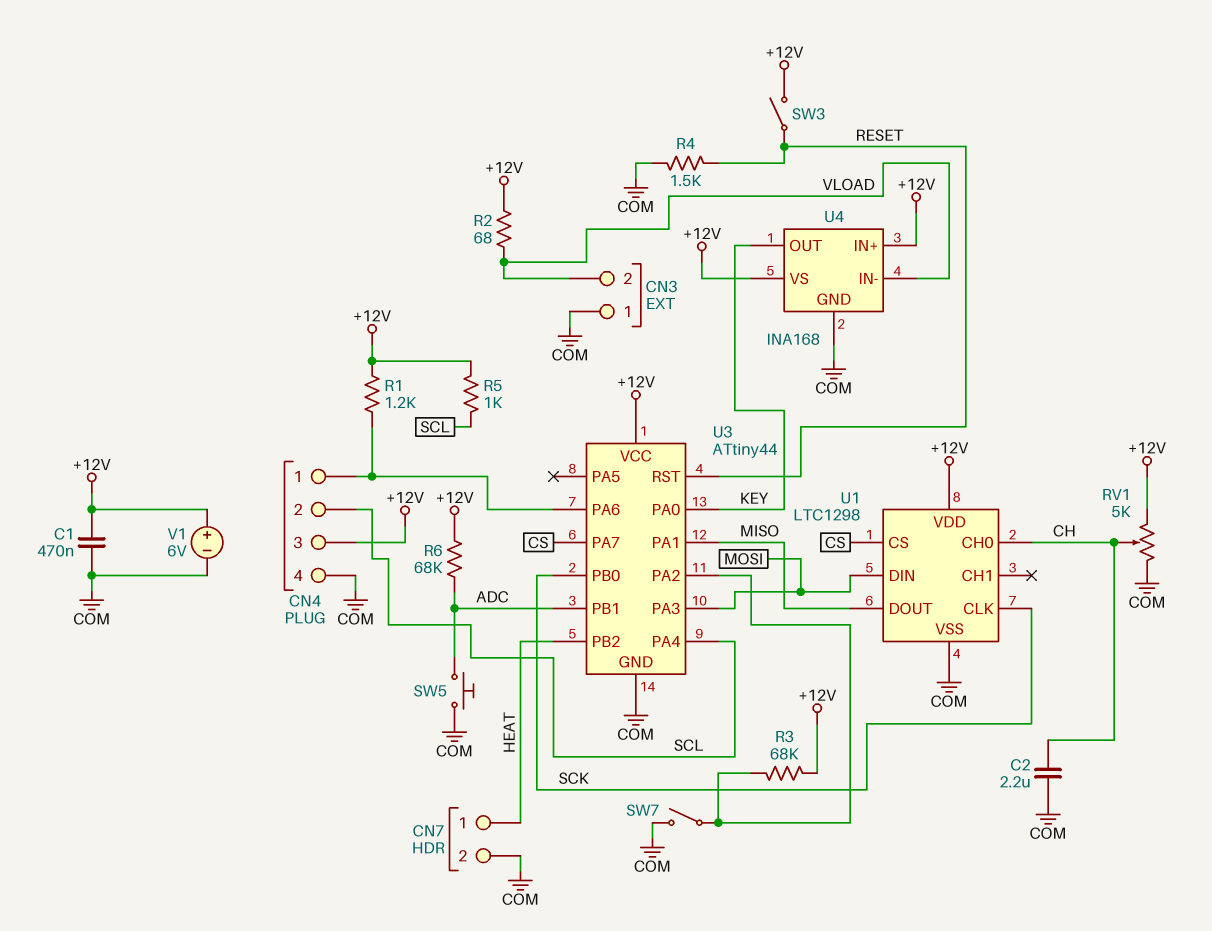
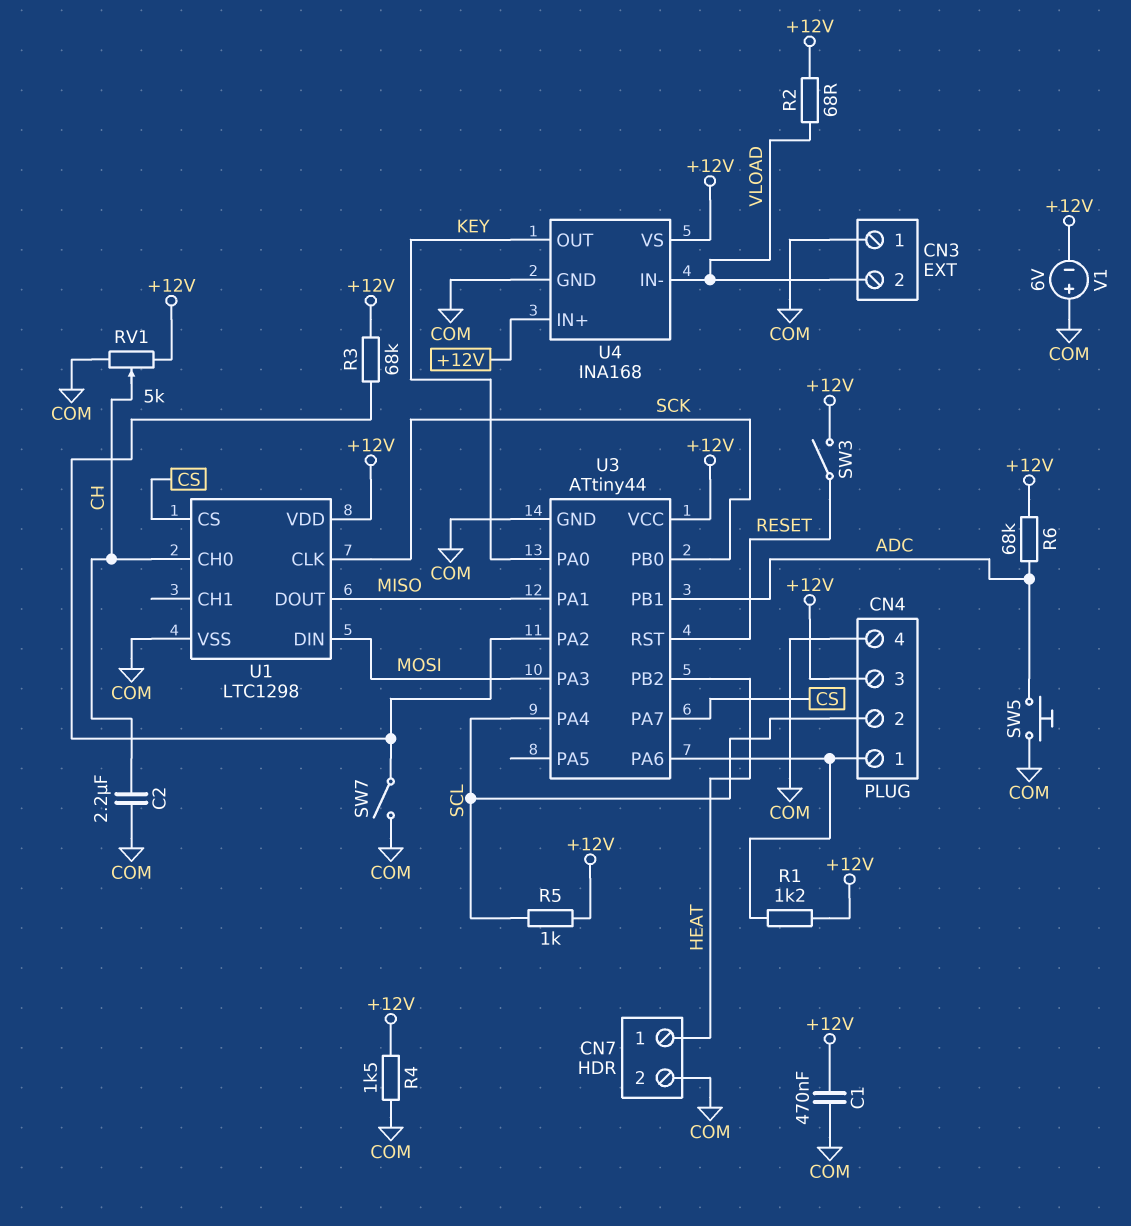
R4: 1.5k (COM, RESET) -> 1.5k (+12V, COM)
V1: 6V (plus +12V, minus COM) -> 6V (plus COM, minus +12V)

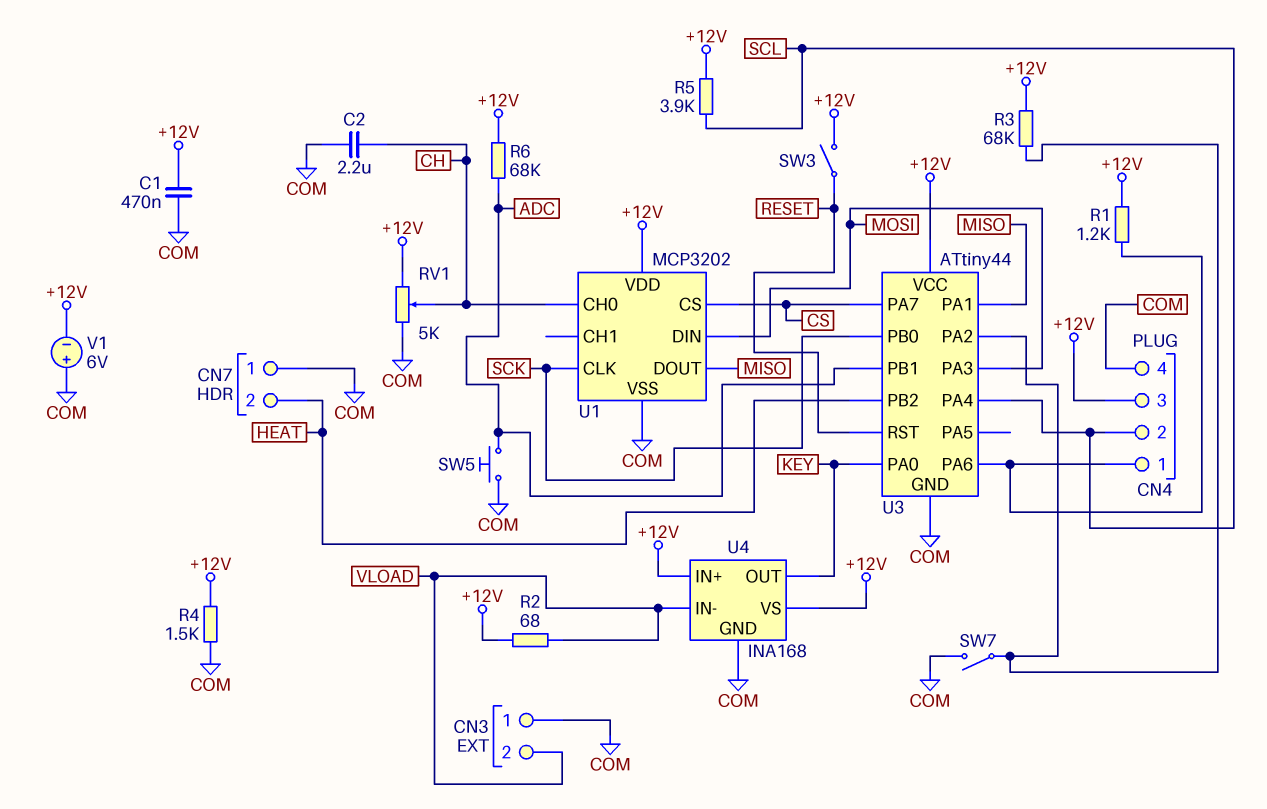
CN7 pin 1: HEAT -> COM
CN7 pin 2: COM -> HEAT
R5: 1k (+12V, SCL) -> 3.9k (+12V, SCL)
U1: LTC1298 -> MCP3202

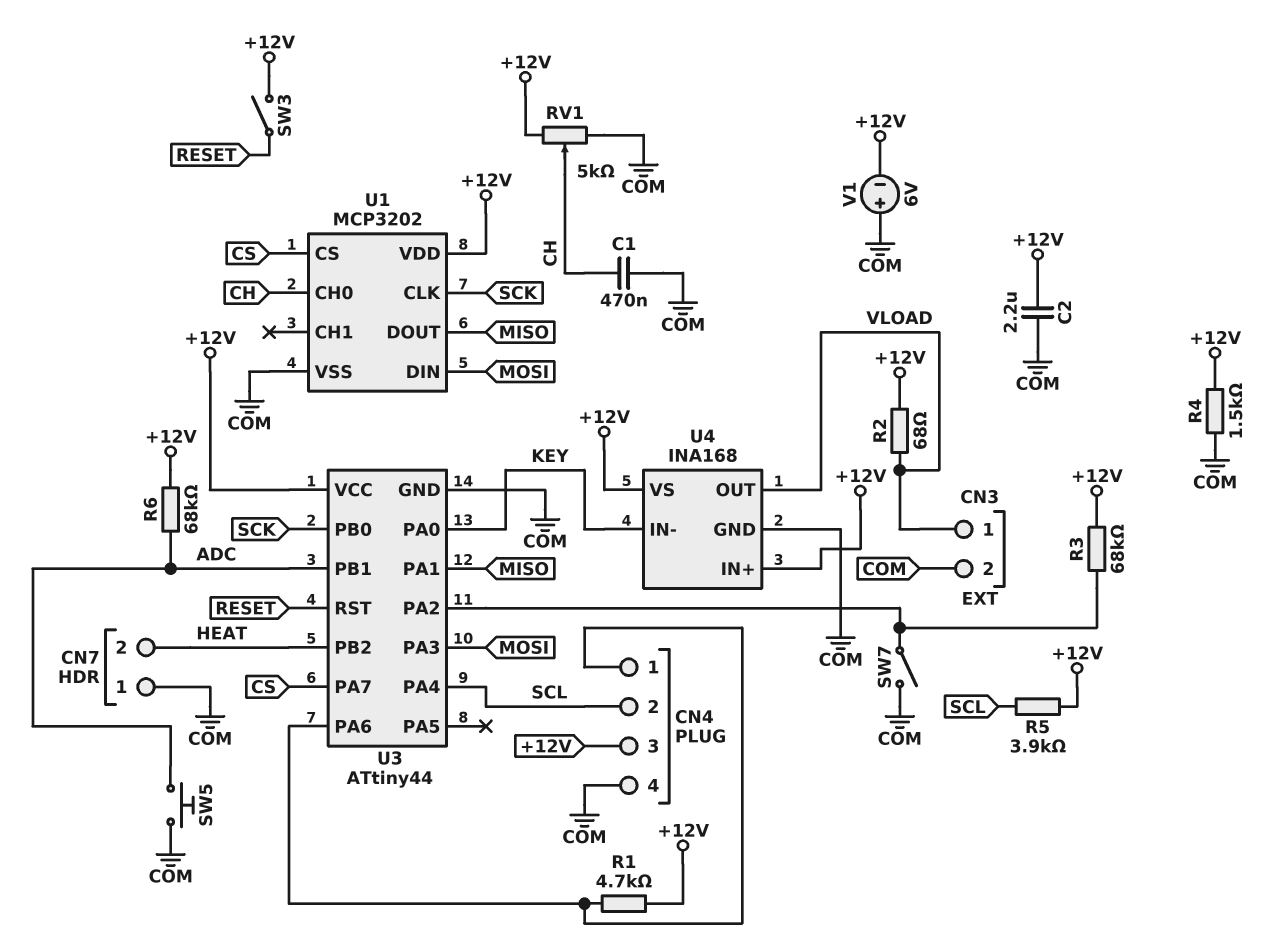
C1: 470nF (+12V, COM) -> 470nF (CH, COM)
C2: 2.2uF (CH, COM) -> 2.2uF (+12V, COM)
CN3 pin 1: COM -> VLOAD
CN3 pin 2: VLOAD -> COM
R1: 1.2k (+12V, CN4/1) -> 4.7k (+12V, CN4/1)
U4 pin IN-: VLOAD -> KEY
U4 pin OUT: KEY -> VLOAD

